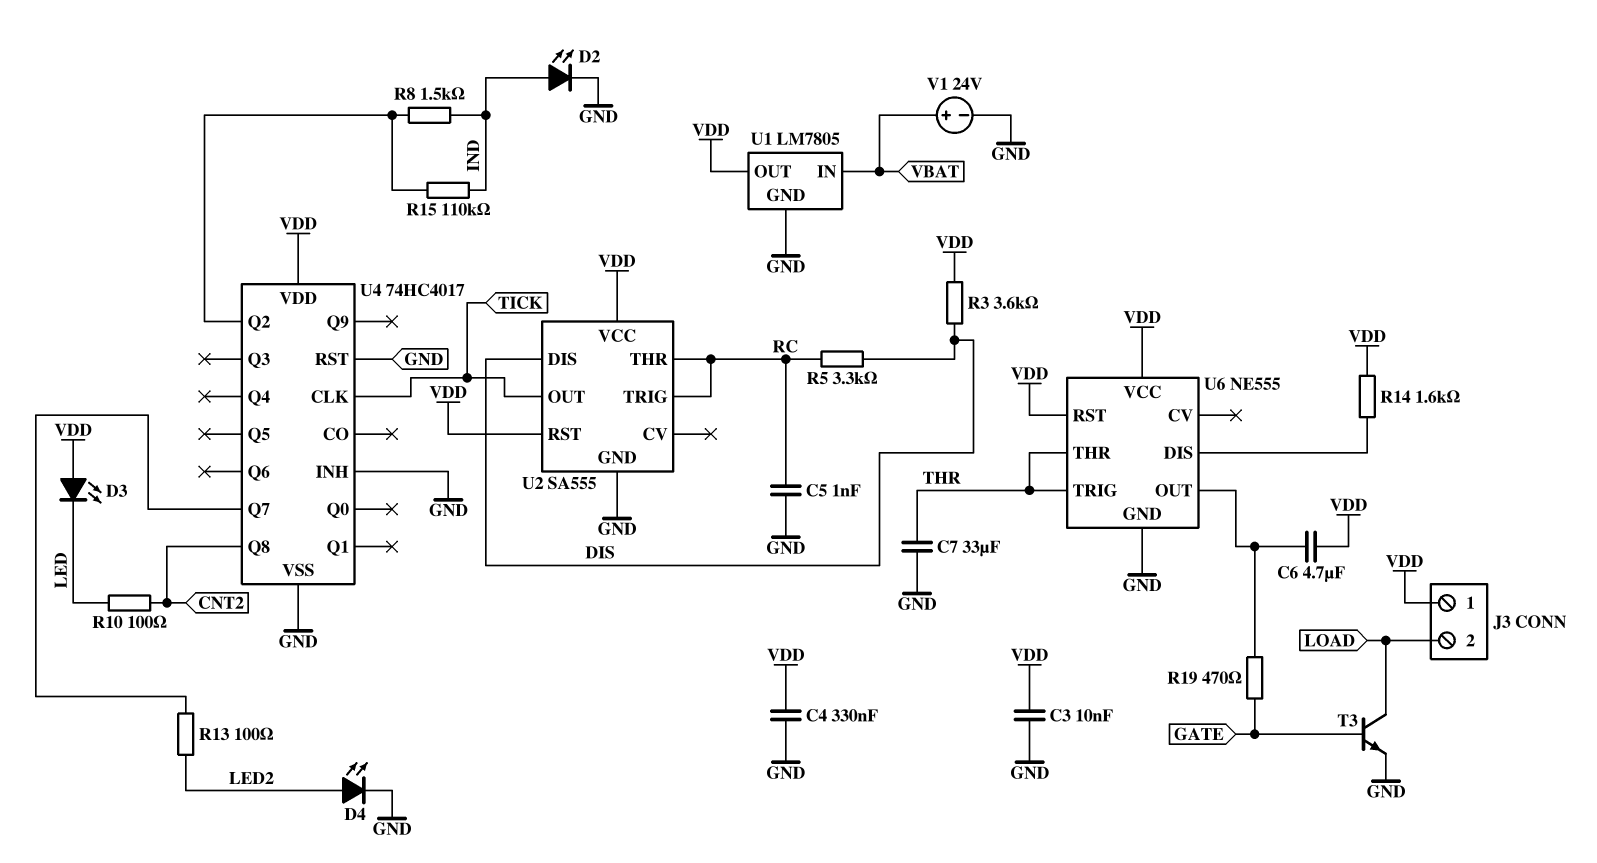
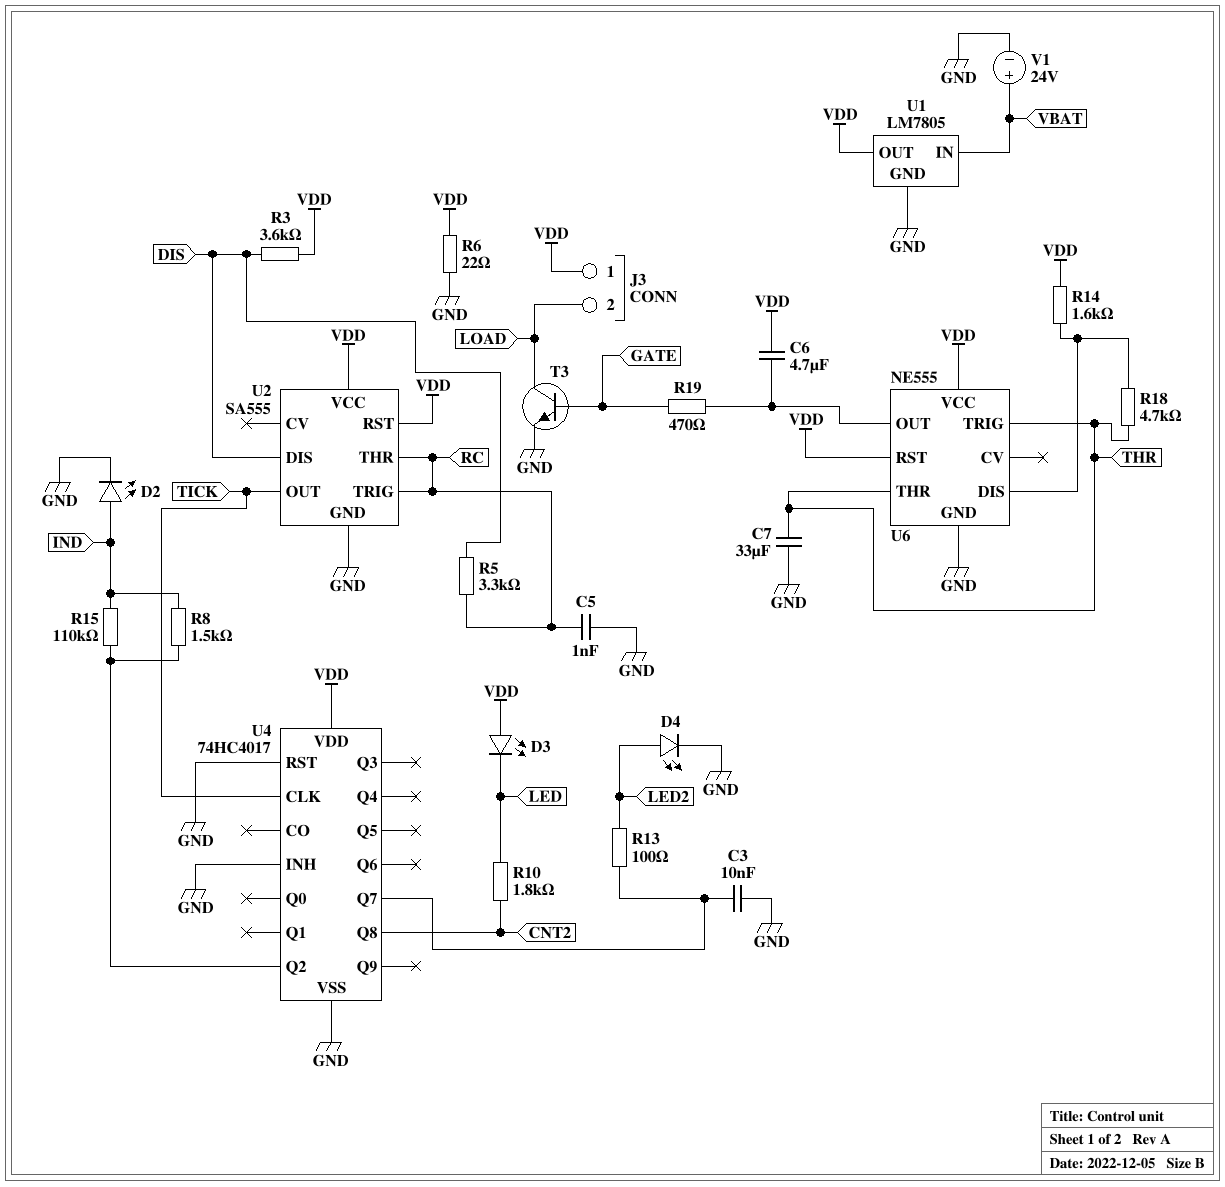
C3: 10nF (GND, VDD) -> 10nF (GND, U4/Q7)
C4: 330nF (GND, VDD) -> none
R6: none -> 22 (GND, VDD)
R10: 100 (CNT2, LED) -> 1.8k (CNT2, LED)
R18: none -> 4.7k (THR, U6/DIS)

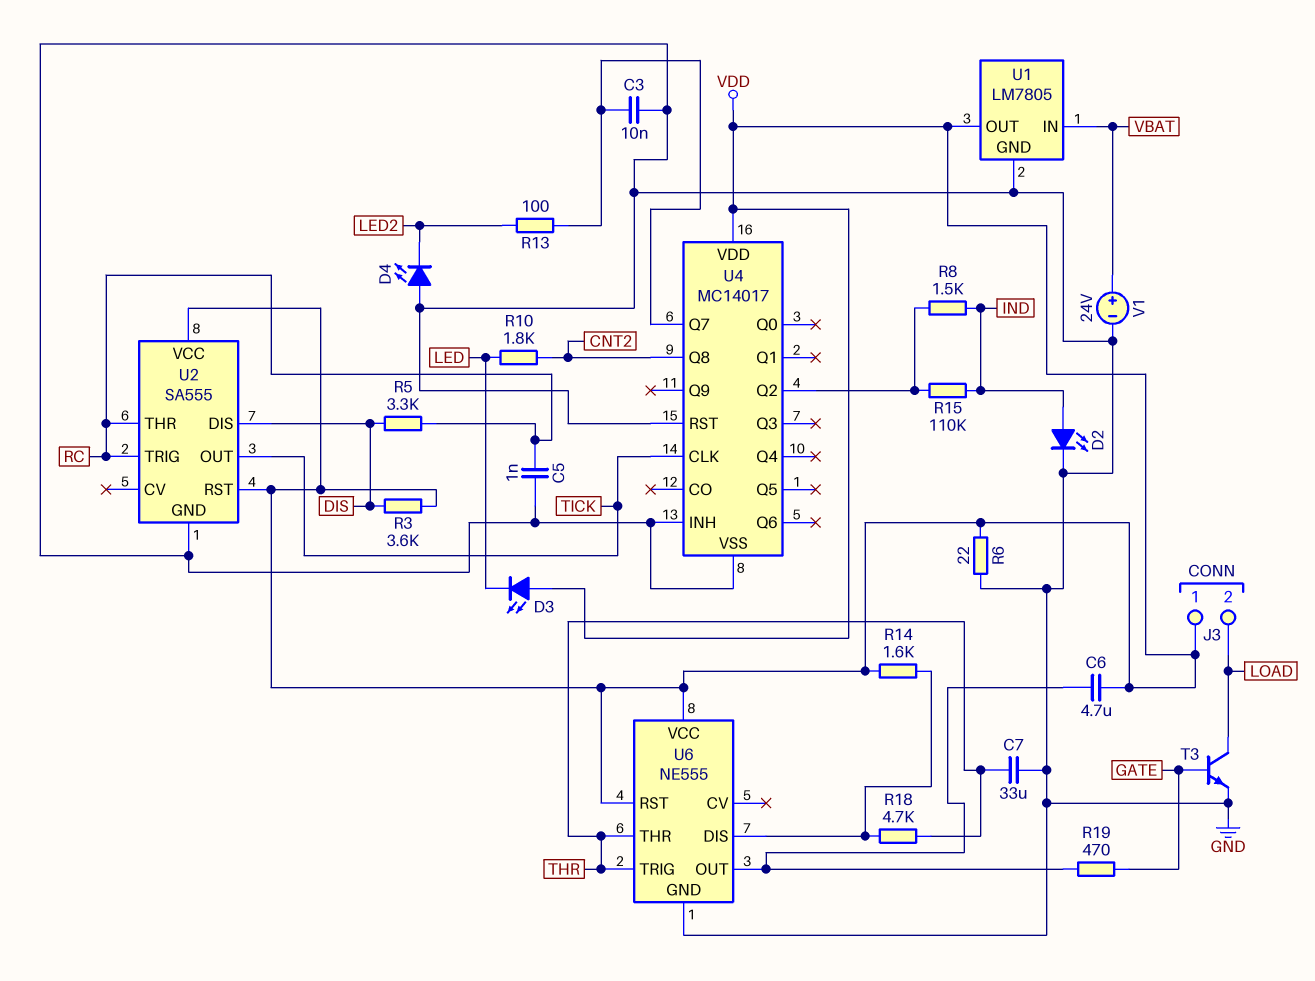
D4: LED (A LED2, K GND) -> LED (A GND, K LED2)
U4: 74HC4017 -> MC14017

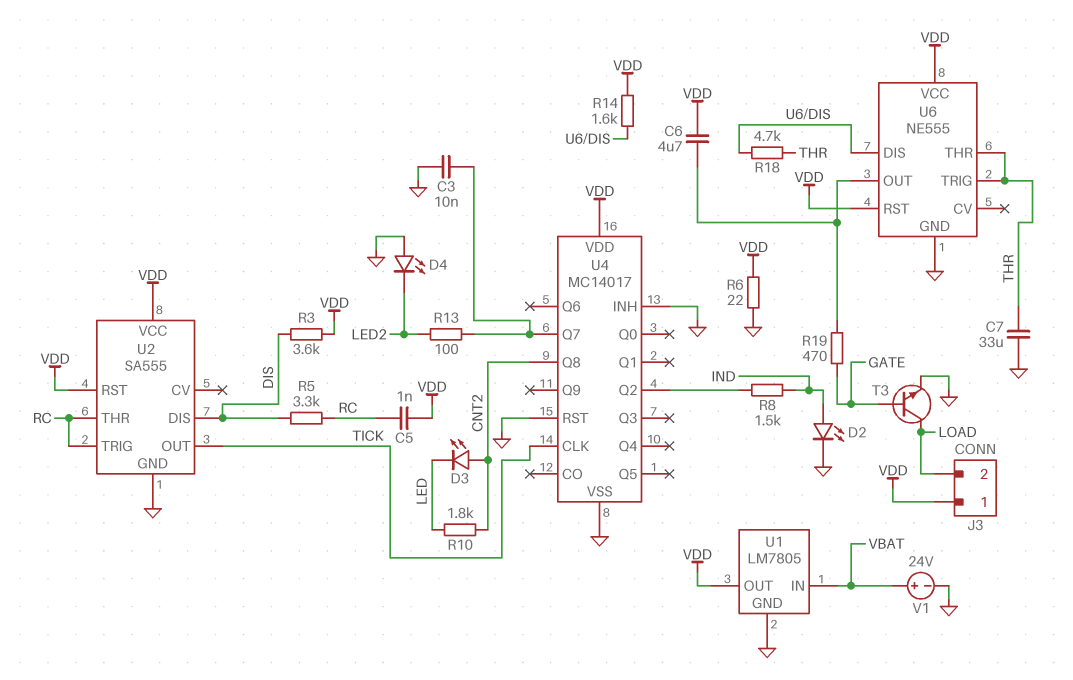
C5: 1nF (GND, RC) -> 1nF (RC, VDD)
D3: LED (A VDD, K LED) -> LED (A CNT2, K LED)
R15: 110k (IND, U4/Q2) -> none

